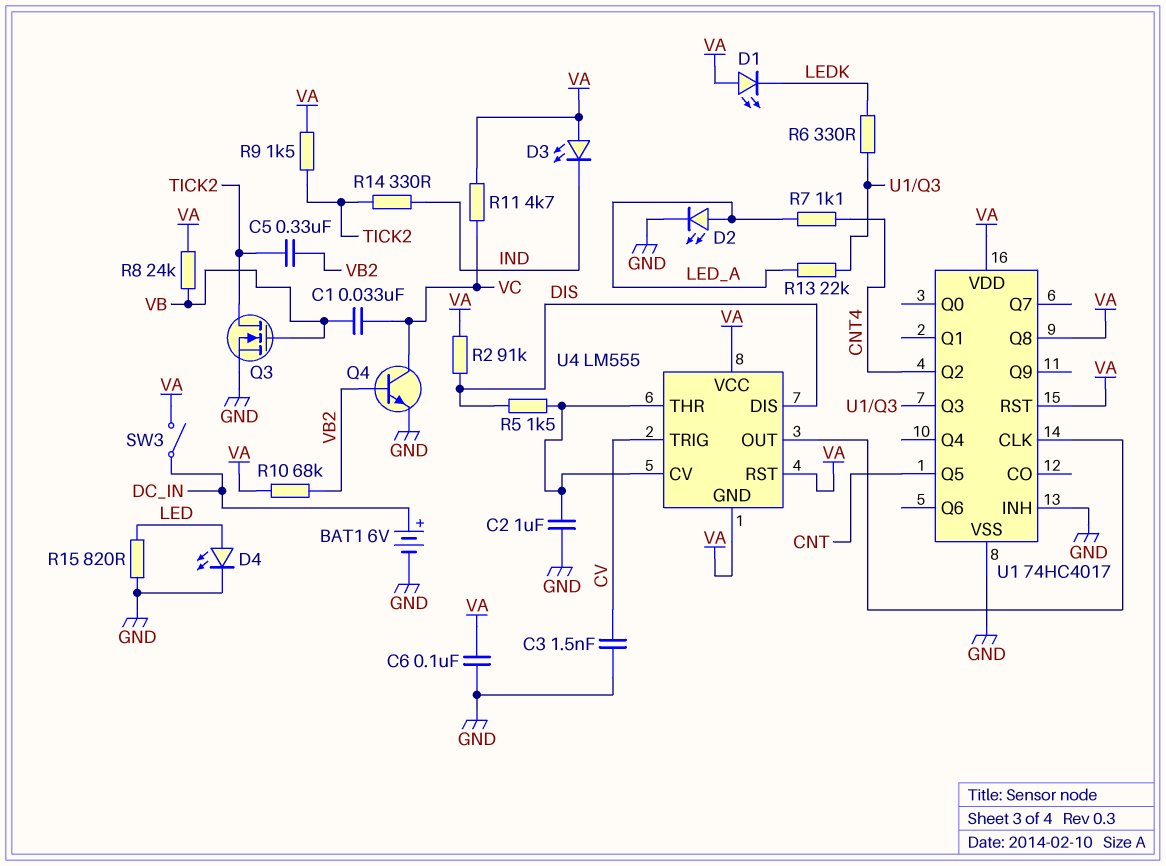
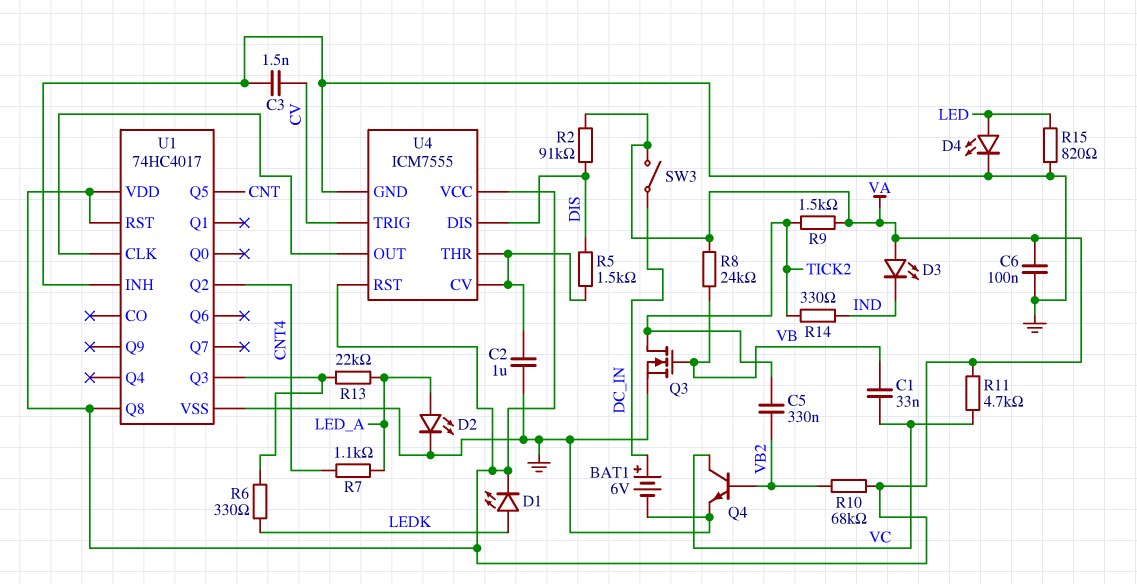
D1: LED (A VA, K LEDK) -> LED (A LEDK, K VA)
U4: LM555 -> ICM7555
U4 pin GND: VA -> GND

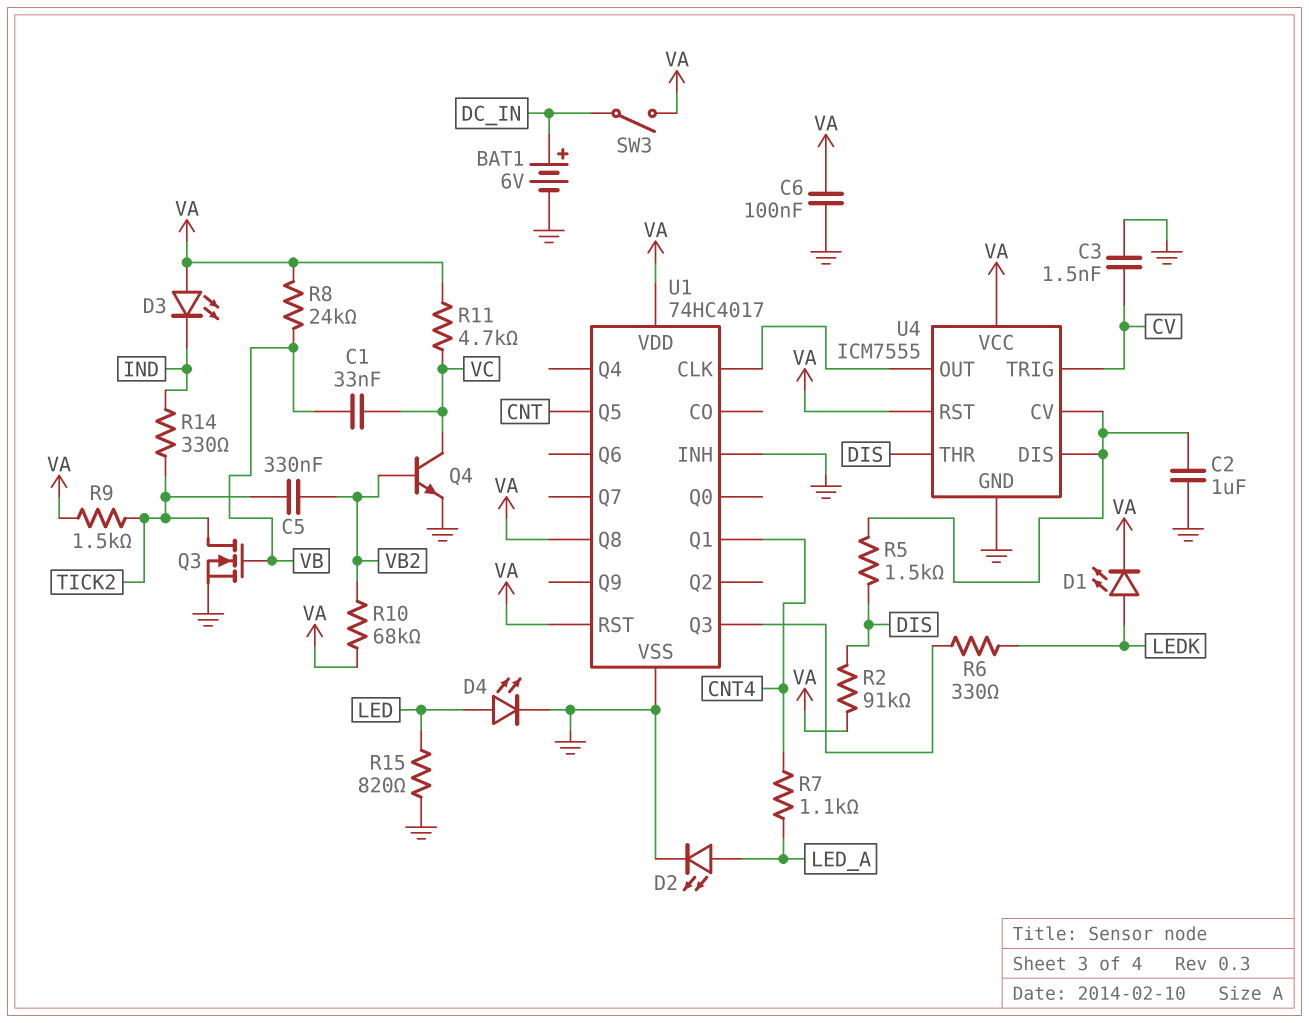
R13: 22k (LED_A, U1/Q3) -> none
U1 pin Q1: none -> CNT4
U1 pin Q2: CNT4 -> none
U4 pin DIS: DIS -> U4/CV
U4 pin THR: U4/CV -> DIS

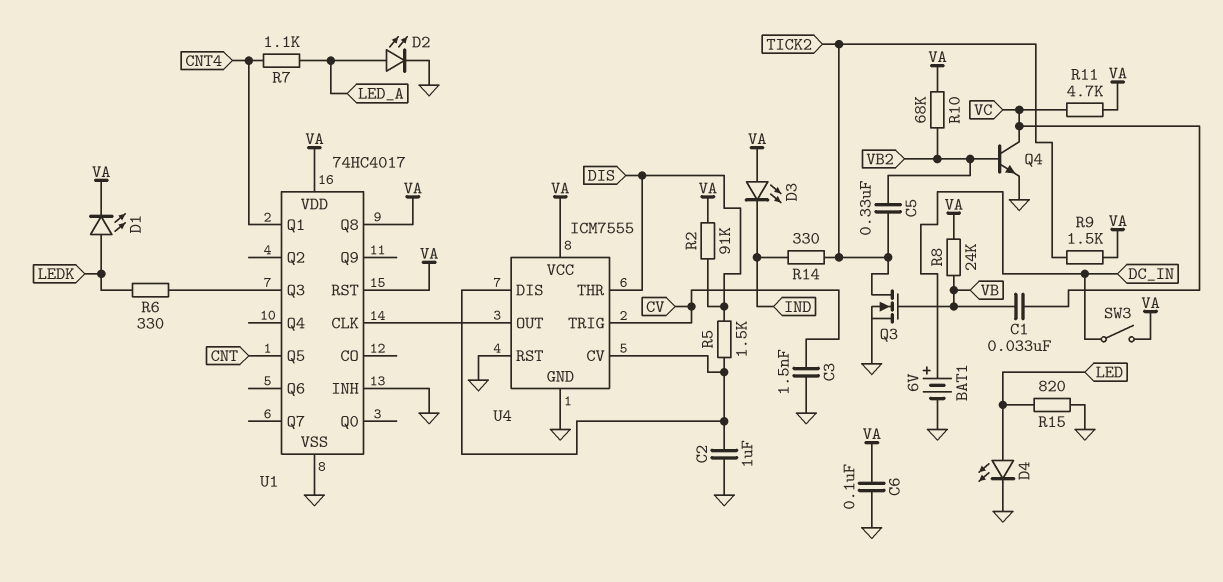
U4 pin RST: VA -> GND

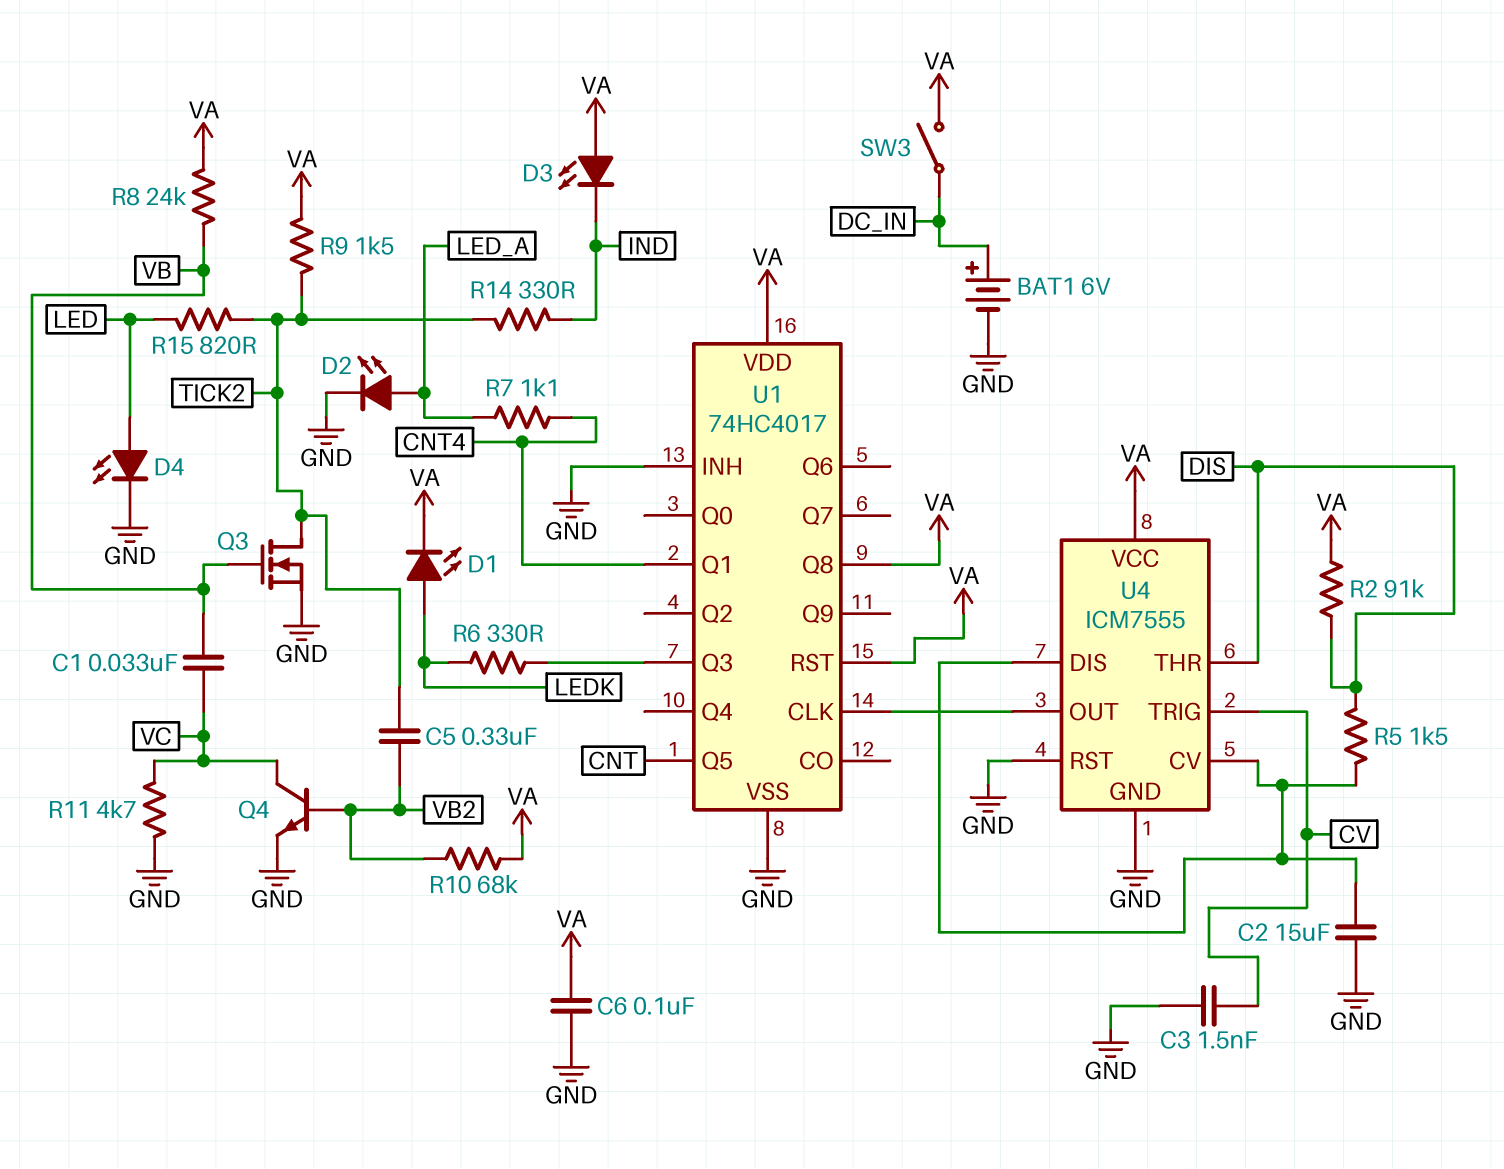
C2: 1uF (GND, U4/CV) -> 15uF (GND, U4/CV)
R11: 4.7k (VA, VC) -> 4.7k (GND, VC)
R15: 820 (GND, LED) -> 820 (LED, TICK2)

